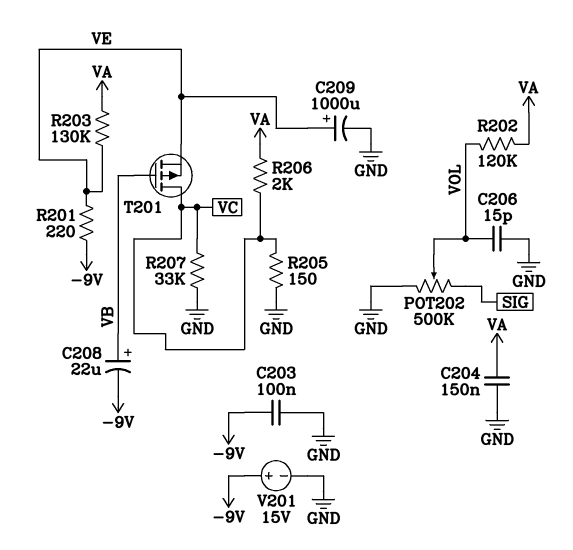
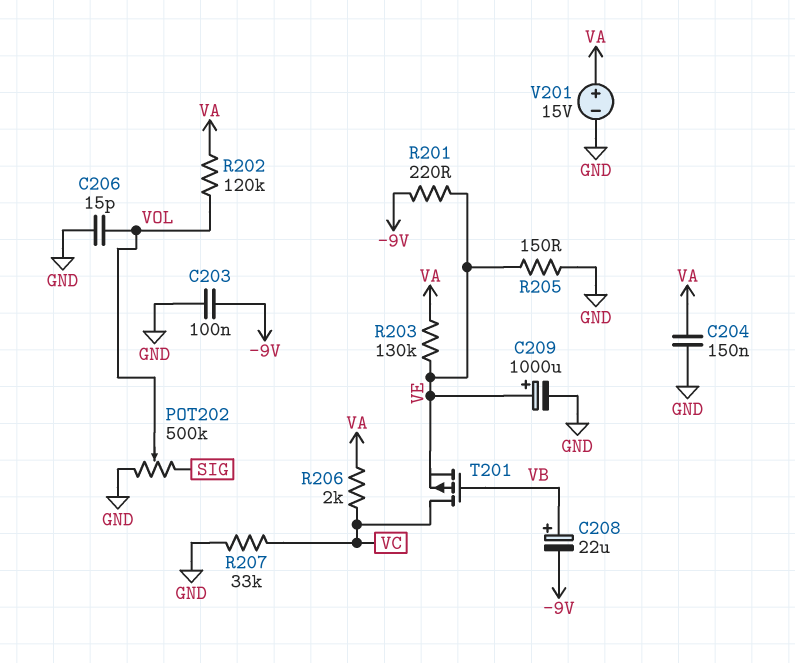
R205: 150 (GND, VC) -> 150 (GND, VE)
V201: 15V (plus -9V, minus GND) -> 15V (plus VA, minus GND)

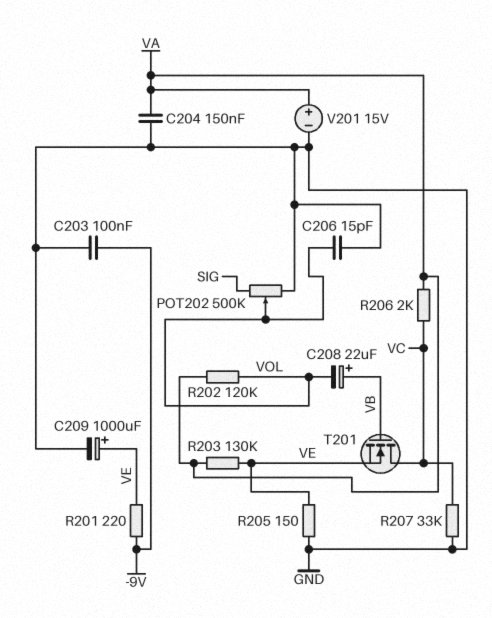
C208: 22uF (plus VB, minus -9V) -> 22uF (plus VB, minus VOL)
T201: PMOS (G VB, D VC, S VE) -> NMOS (G VB, D VC, S VE)

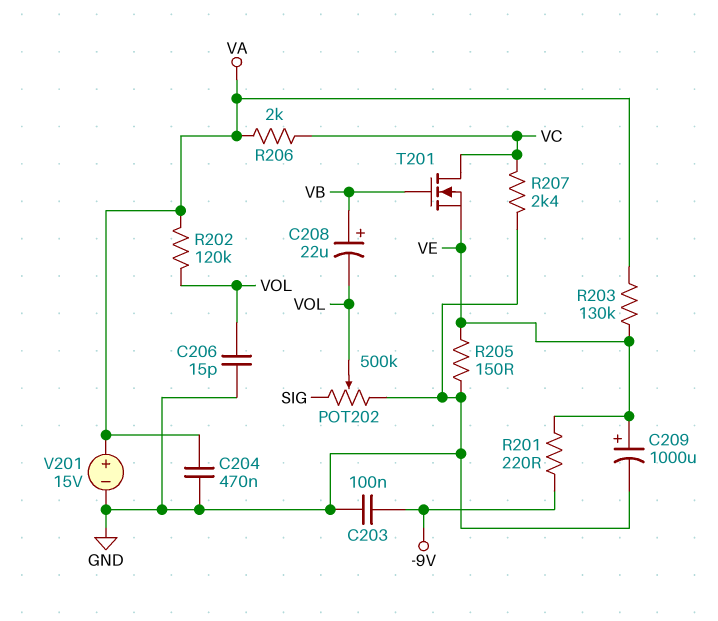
C204: 150nF (GND, VA) -> 470nF (GND, VA)
R207: 33k (GND, VC) -> 2.4k (GND, VC)

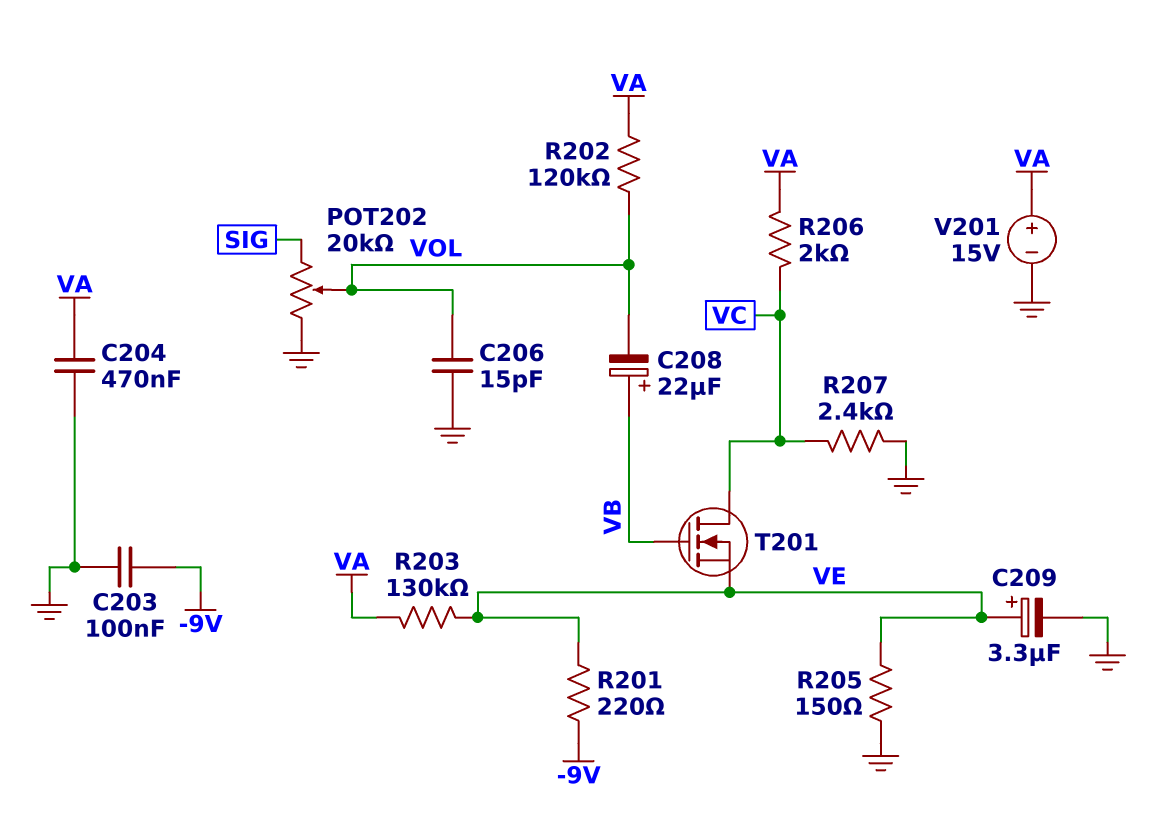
C209: 1000uF (plus VE, minus GND) -> 3.3uF (plus VE, minus GND)
POT202: 500k (GND, SIG, wiper VOL) -> 20k (GND, SIG, wiper VOL)

